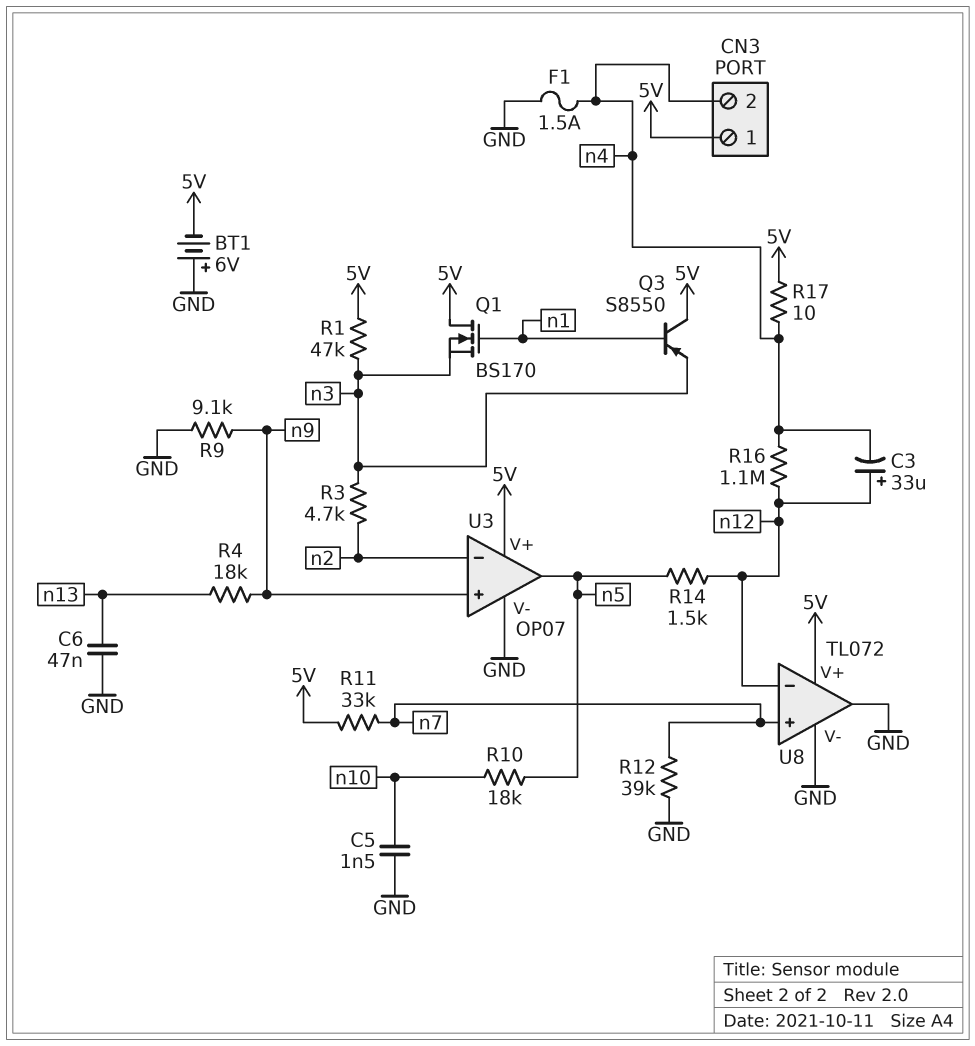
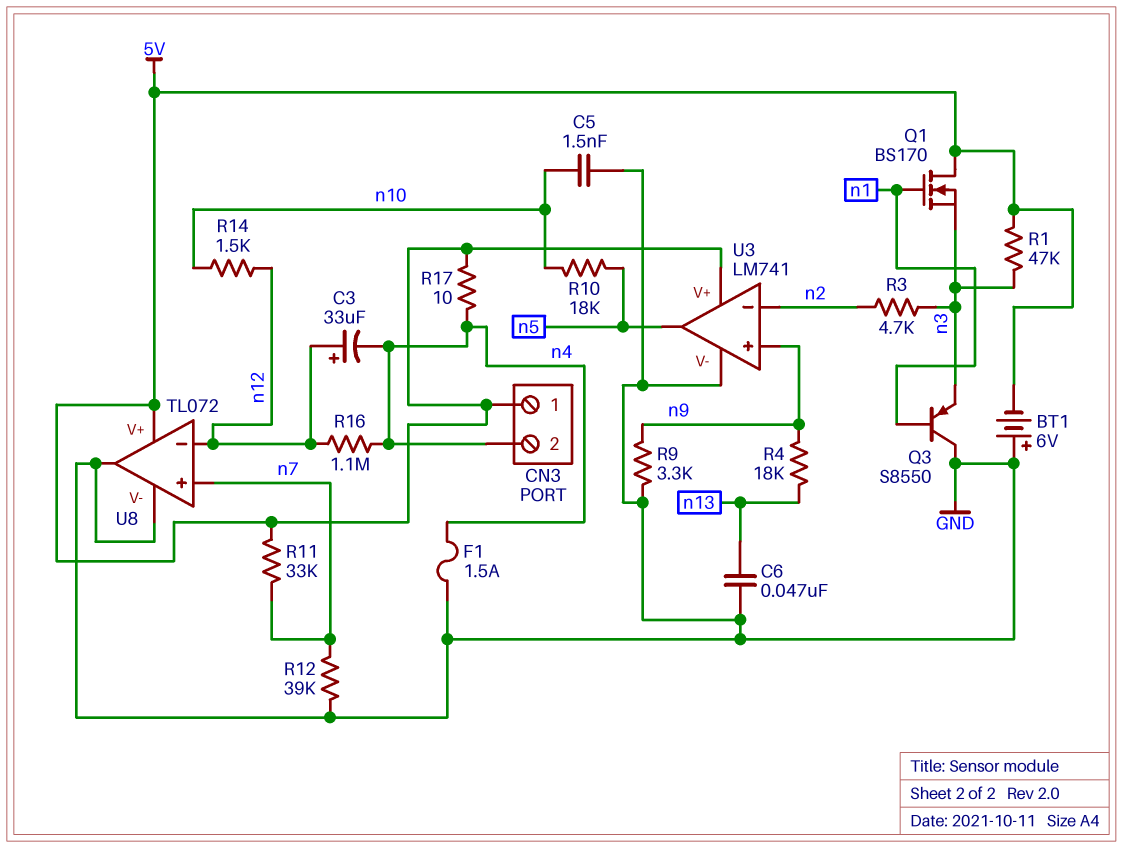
Q3: PNP S8550 (B n1, C 5V, E n3) -> PNP S8550 (B n1, C GND, E n3)
R9: 9.1k (GND, n9) -> 3.3k (GND, n9)
R14: 1.5k (n5, n12) -> 1.5k (n10, n12)
U3: OP07 -> LM741

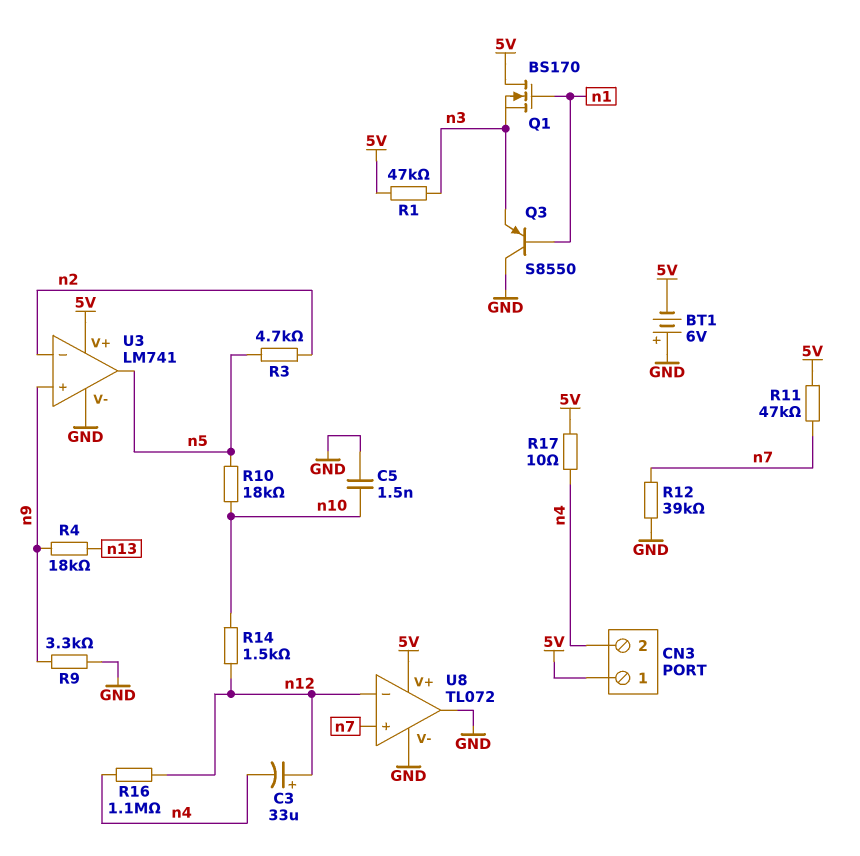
C6: 47nF (GND, n13) -> none
F1: 1.5A (GND, n4) -> none
R3: 4.7k (n2, n3) -> 4.7k (n2, n5)
R11: 33k (5V, n7) -> 47k (5V, n7)

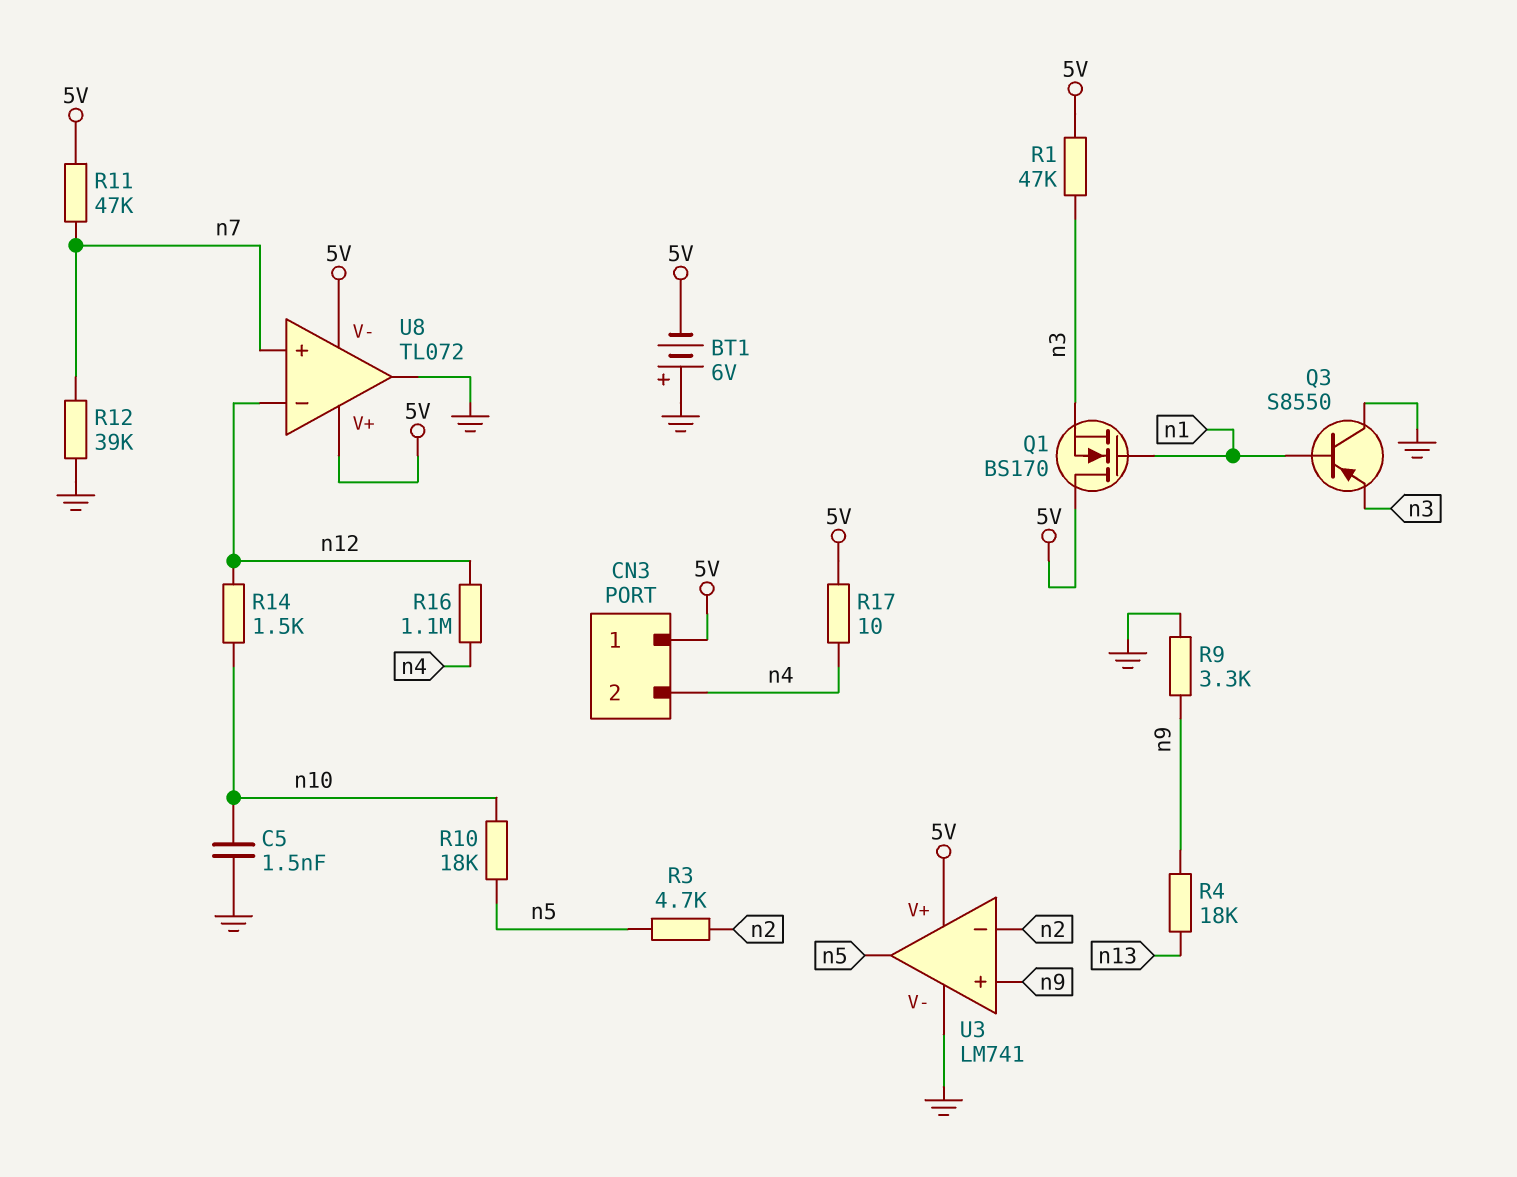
C3: 33uF (plus n12, minus n4) -> none
U8 pin V-: GND -> 5V

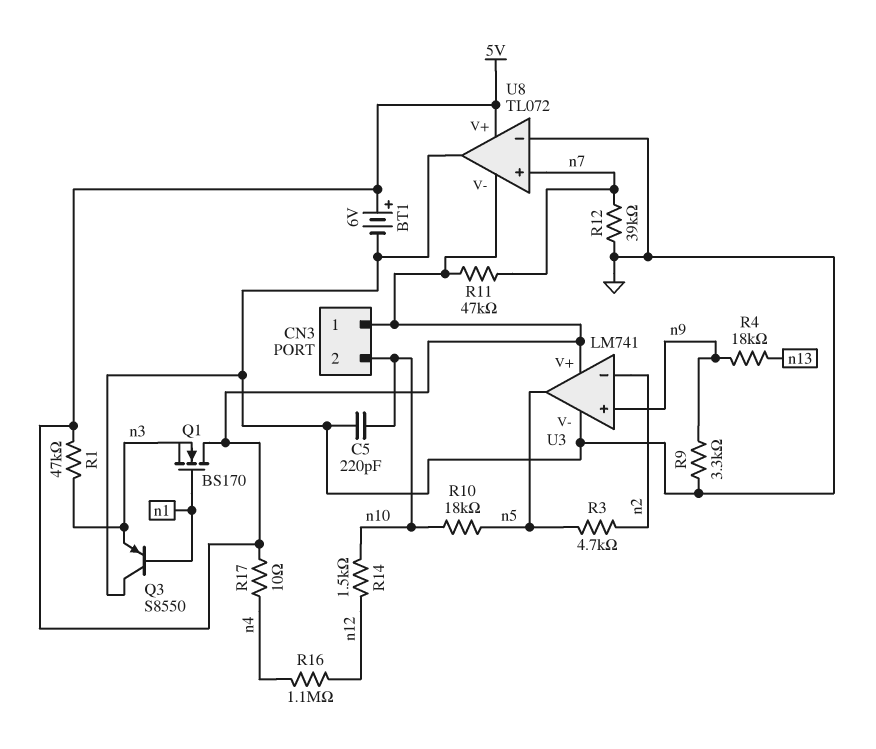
BT1: 6V (plus GND, minus 5V) -> 6V (plus 5V, minus GND)
C5: 1.5nF (GND, n10) -> 220pF (GND, n10)
CN3 pin 2: n4 -> n10
U8 pin in-: n12 -> GND

